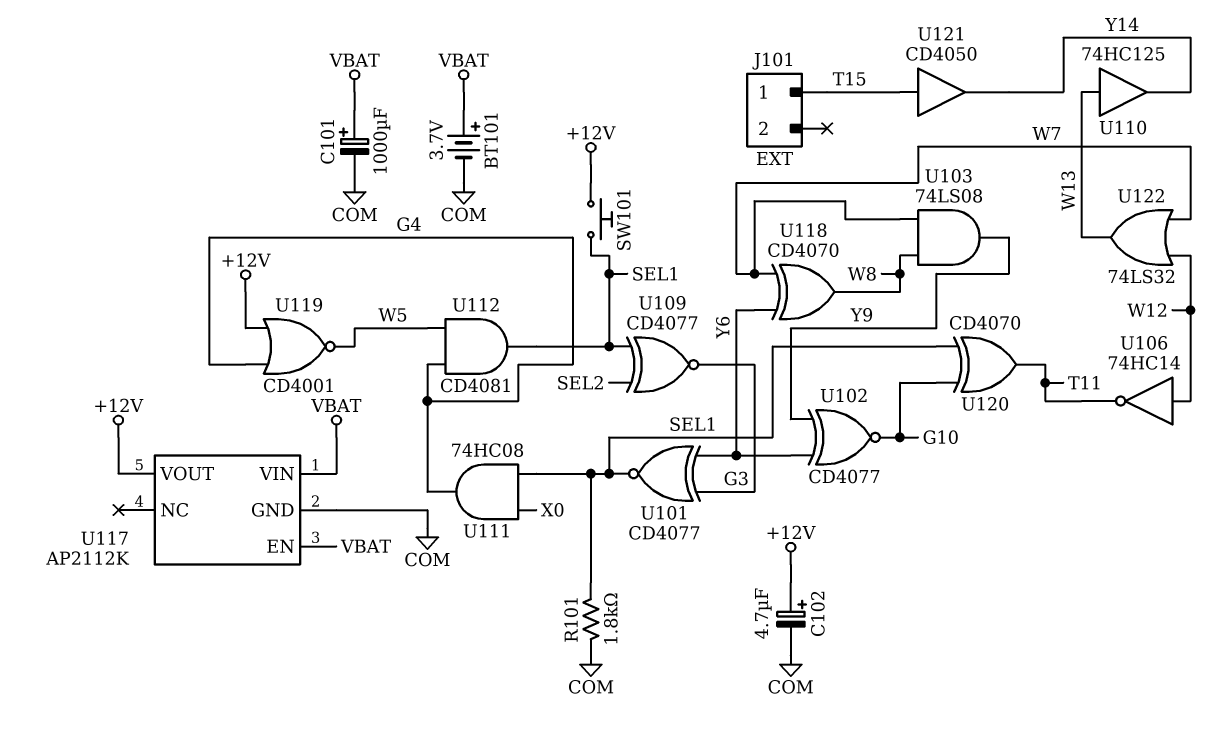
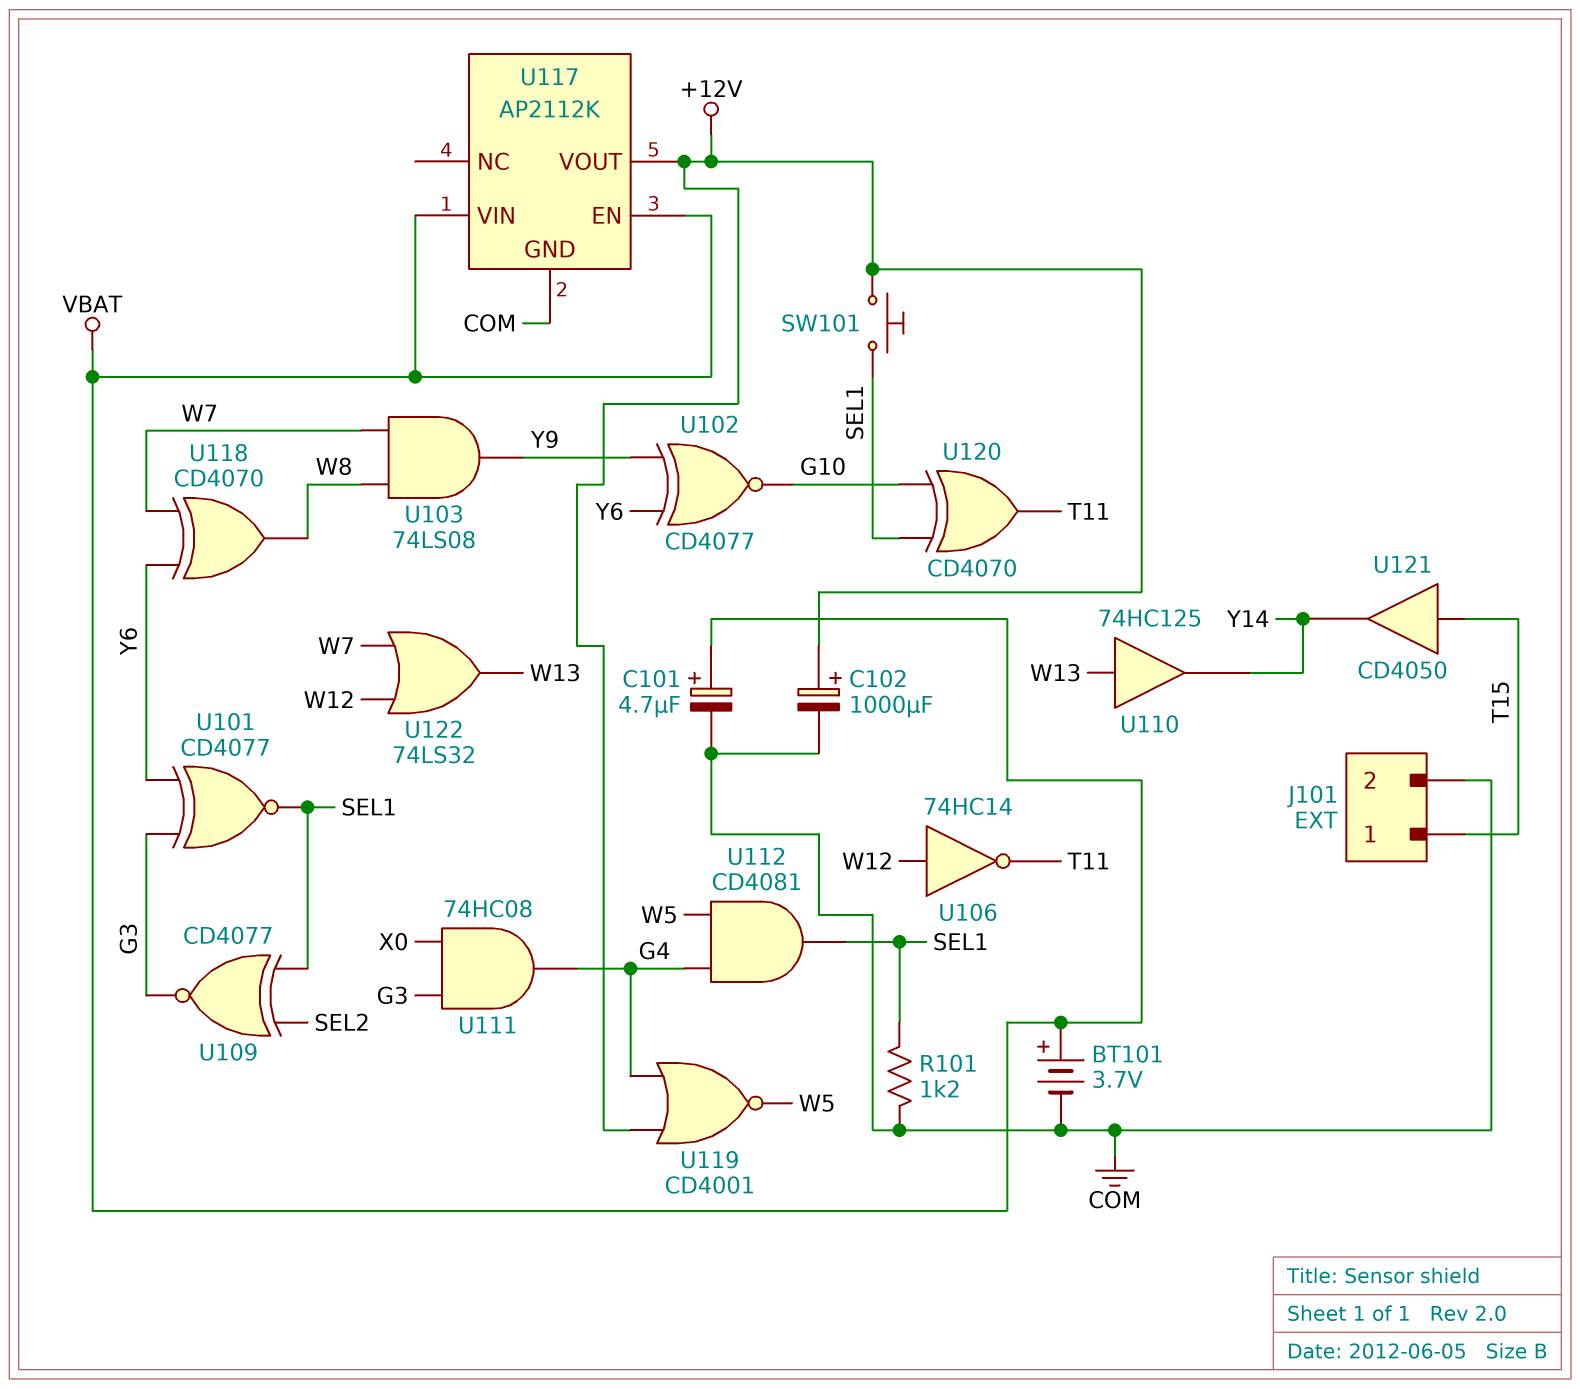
C101: 1000uF (plus VBAT, minus COM) -> 4.7uF (plus VBAT, minus COM)
C102: 4.7uF (plus +12V, minus COM) -> 1000uF (plus +12V, minus COM)
J101 pin 2: none -> COM
R101: 1.8k (COM, SEL1) -> 1.2k (COM, SEL1)
U111: AND 74HC08 (in SEL1, in X0, out G4) -> AND 74HC08 (in G3, in X0, out G4)

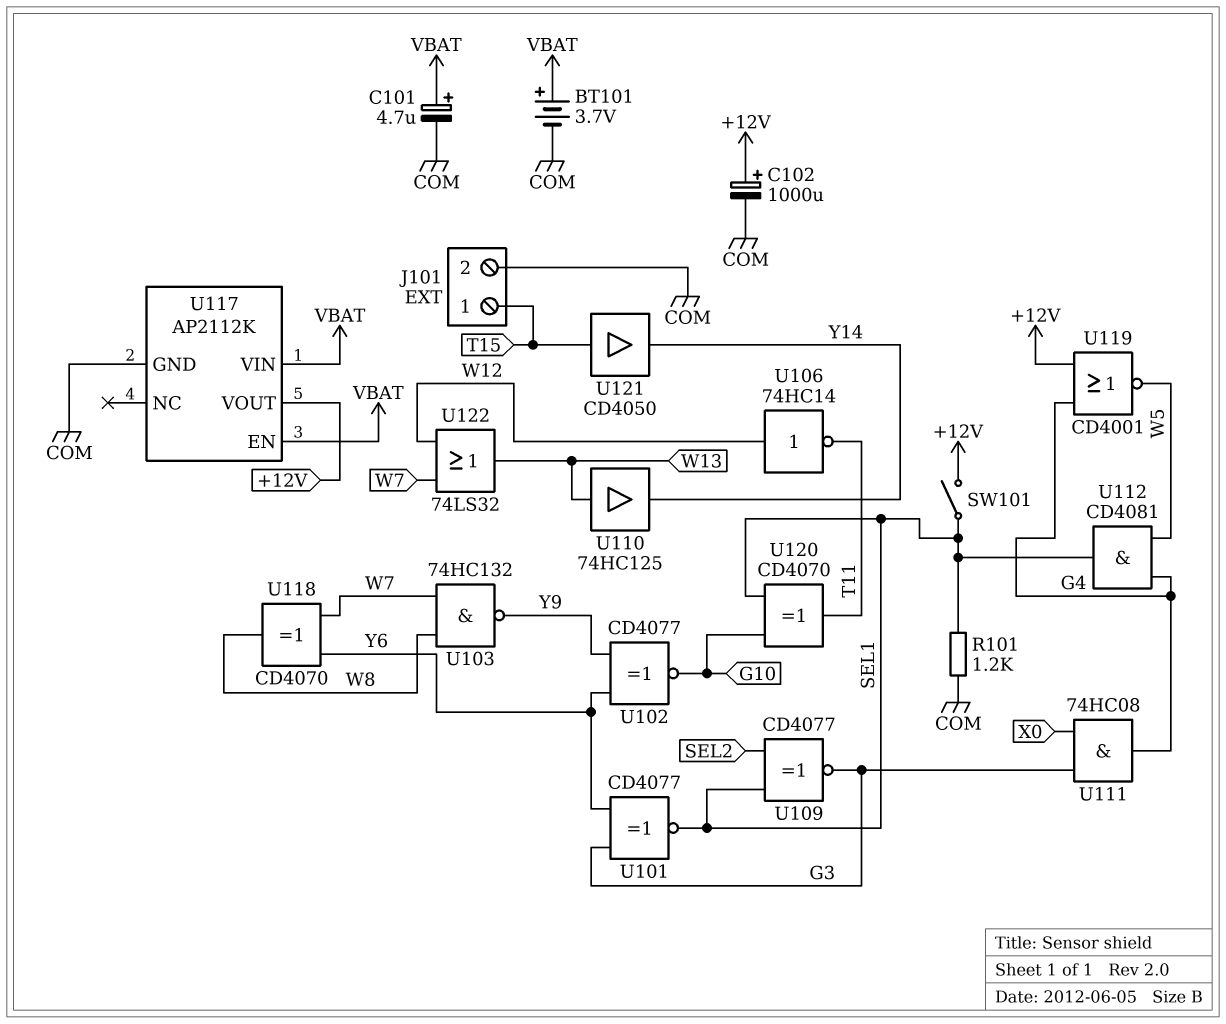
SW101: button (+12V, SEL1) -> switch (+12V, SEL1)
U103: AND 74LS08 (in W7, in W8, out Y9) -> NAND 74HC132 (in W7, in W8, out Y9)

